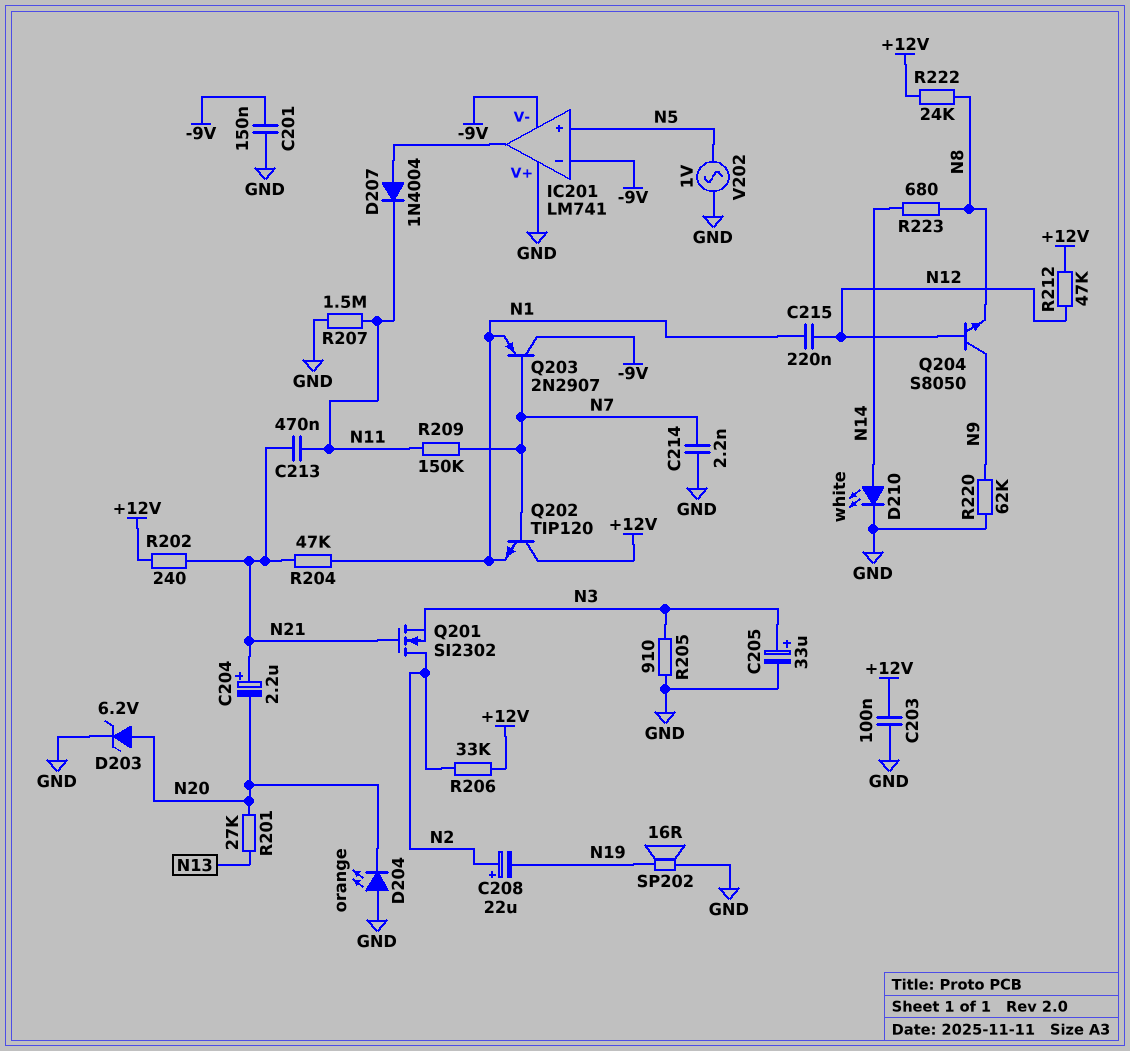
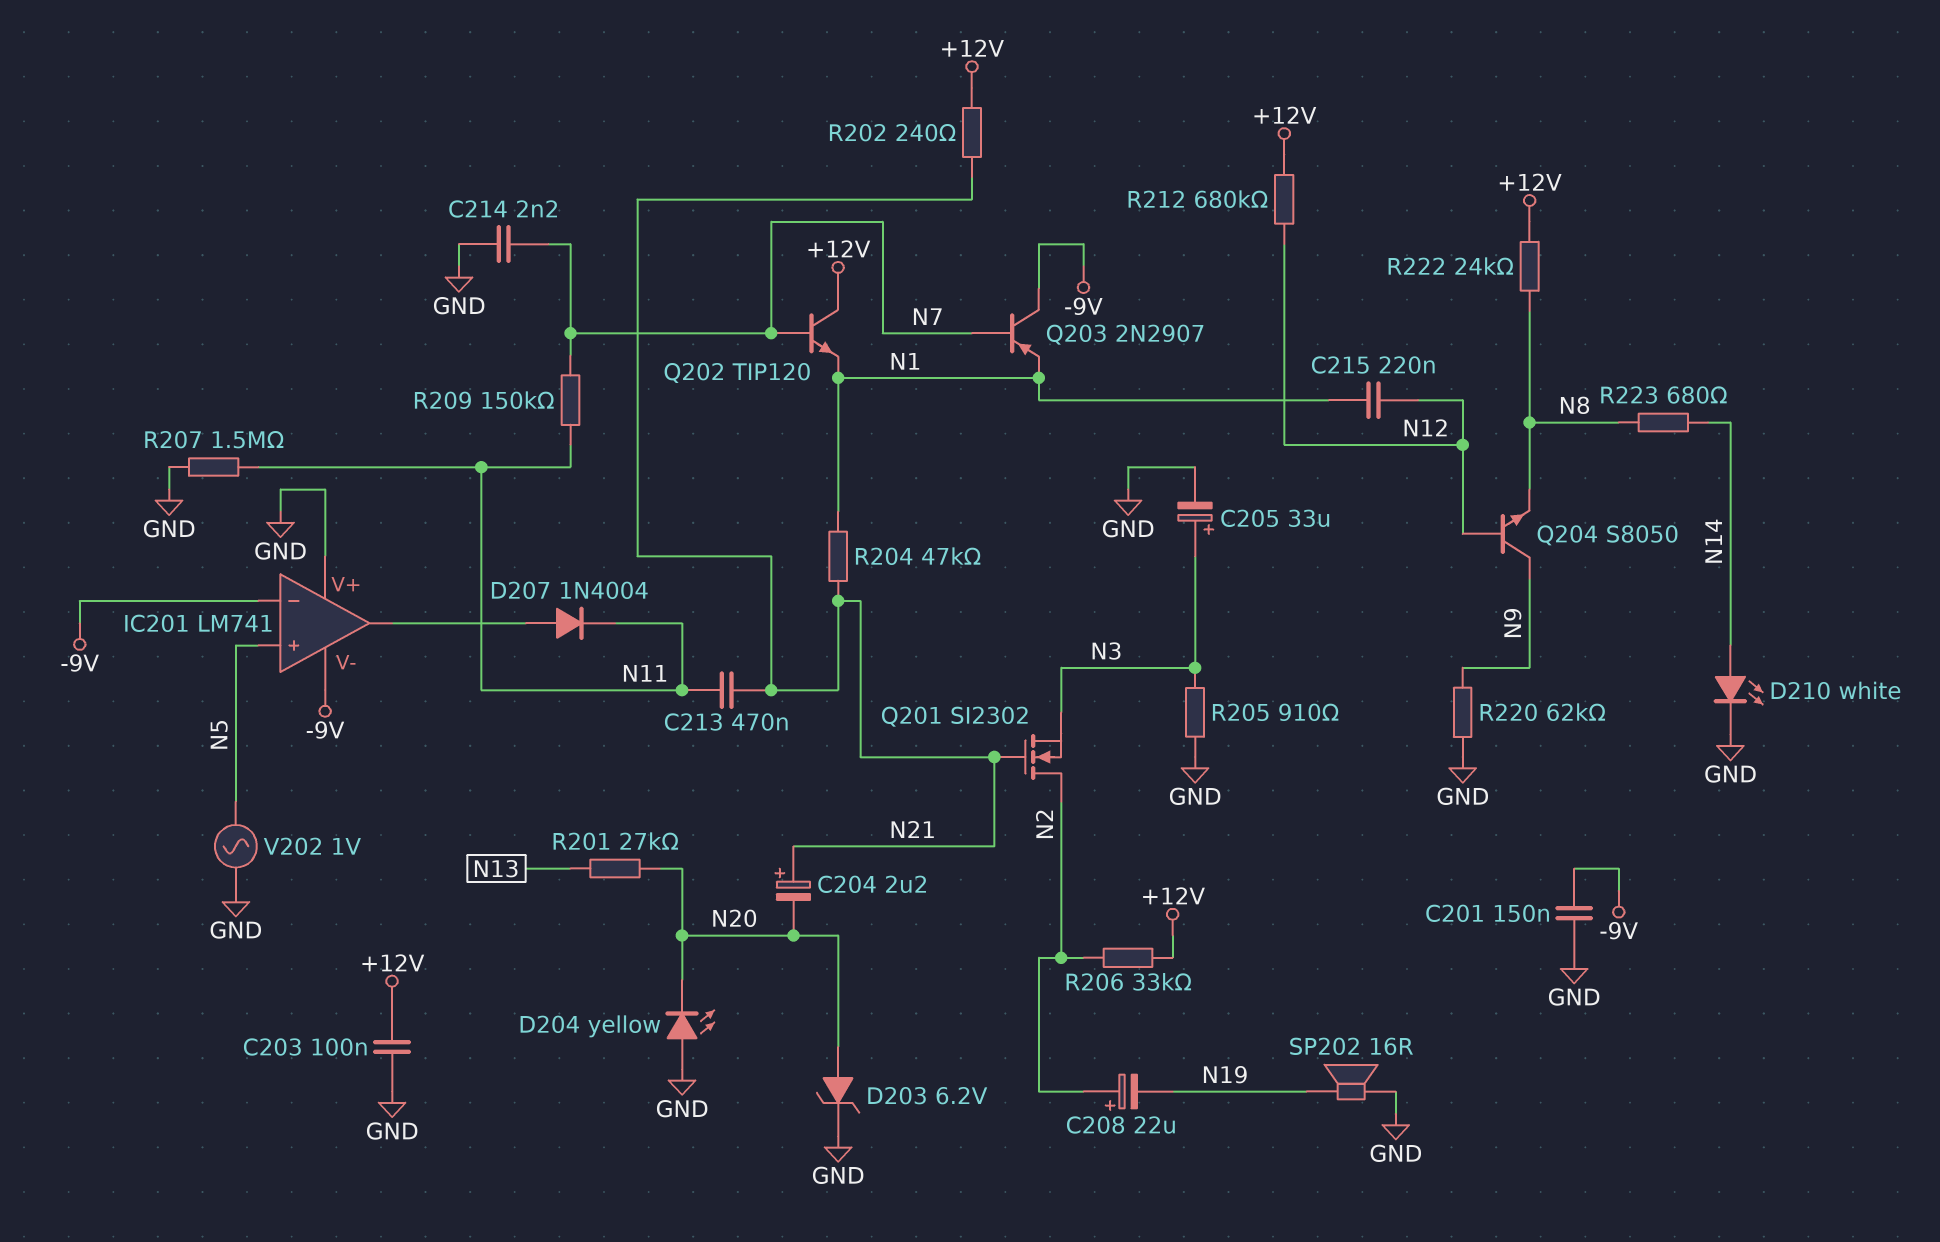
D204: LED orange (A GND, K N20) -> LED yellow (A GND, K N20)
R212: 47k (+12V, N12) -> 680k (+12V, N12)

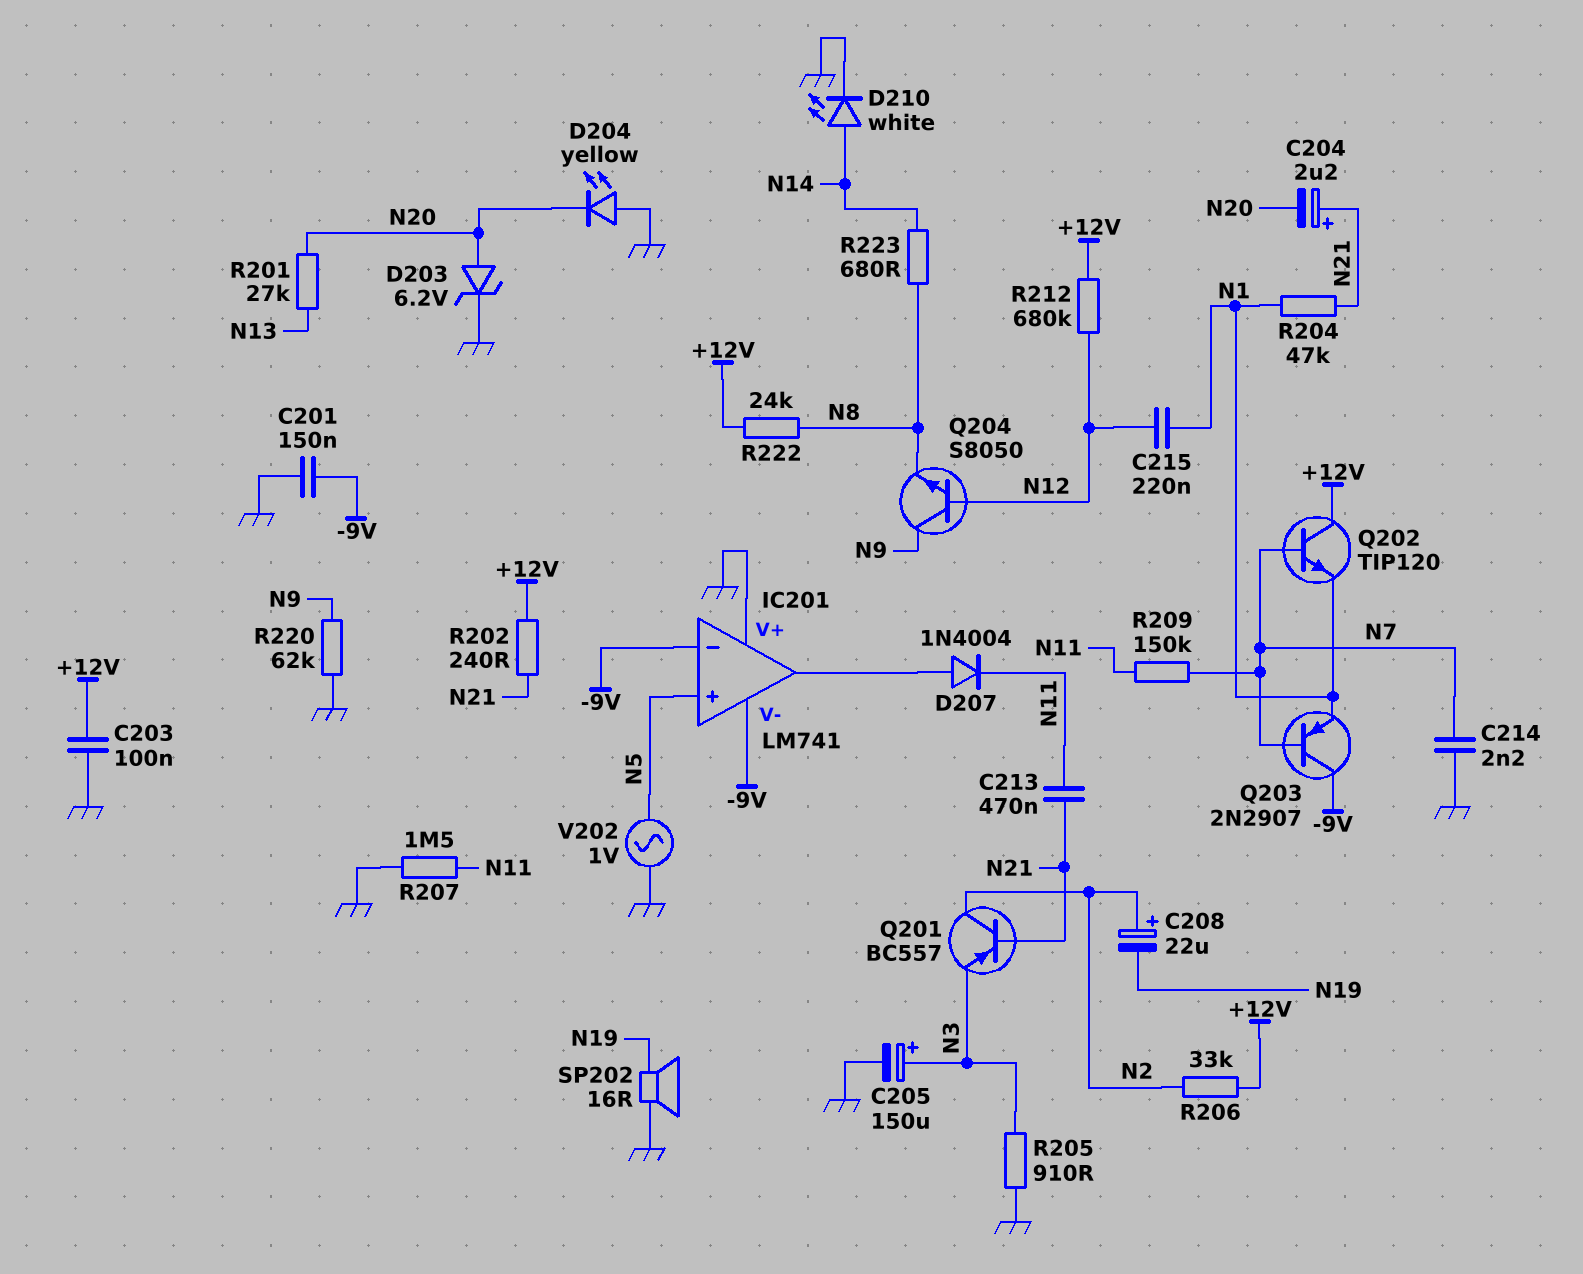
C205: 33uF (plus N3, minus GND) -> 150uF (plus N3, minus GND)
Q201: NMOS SI2302 (G N21, D N2, S N3) -> PNP BC557 (B N21, C N2, E N3)

